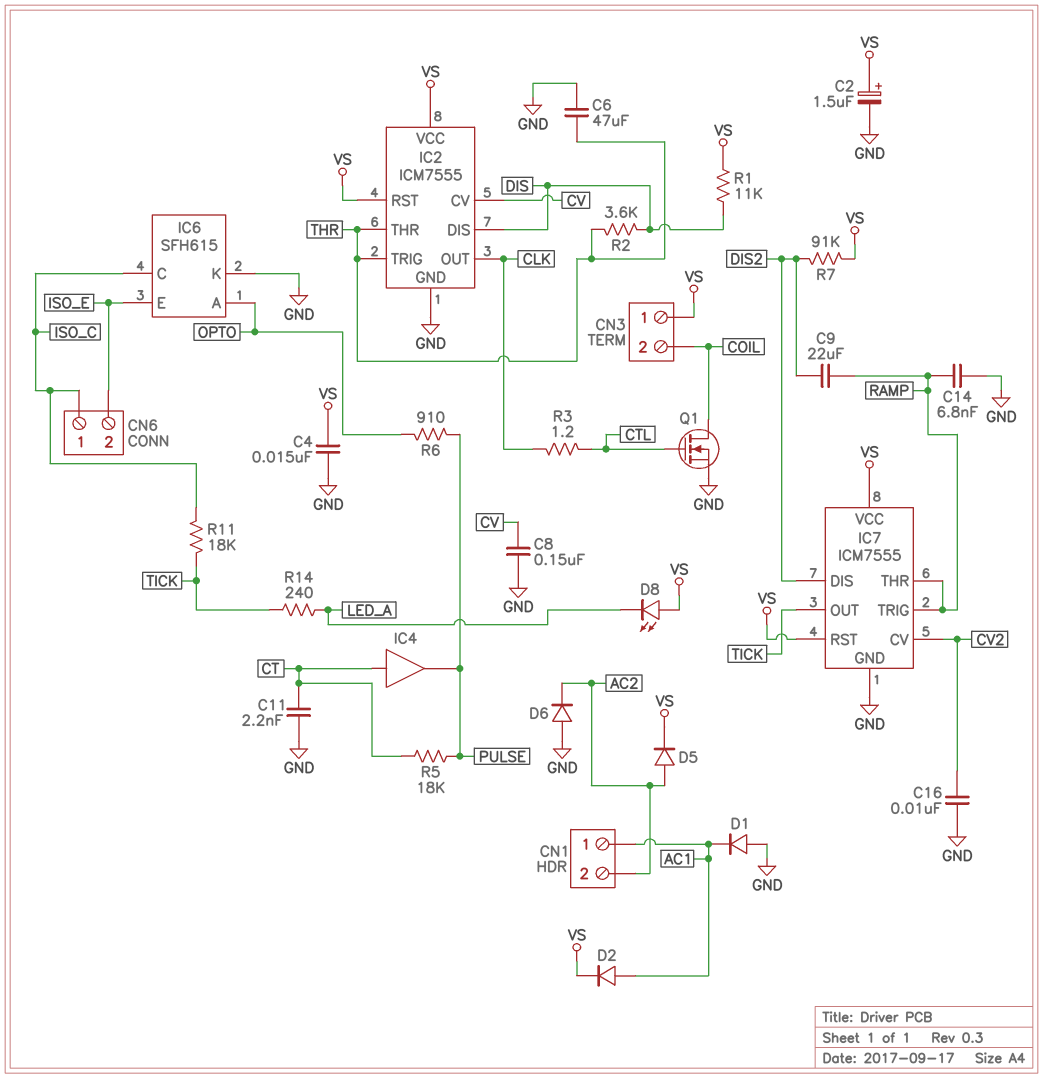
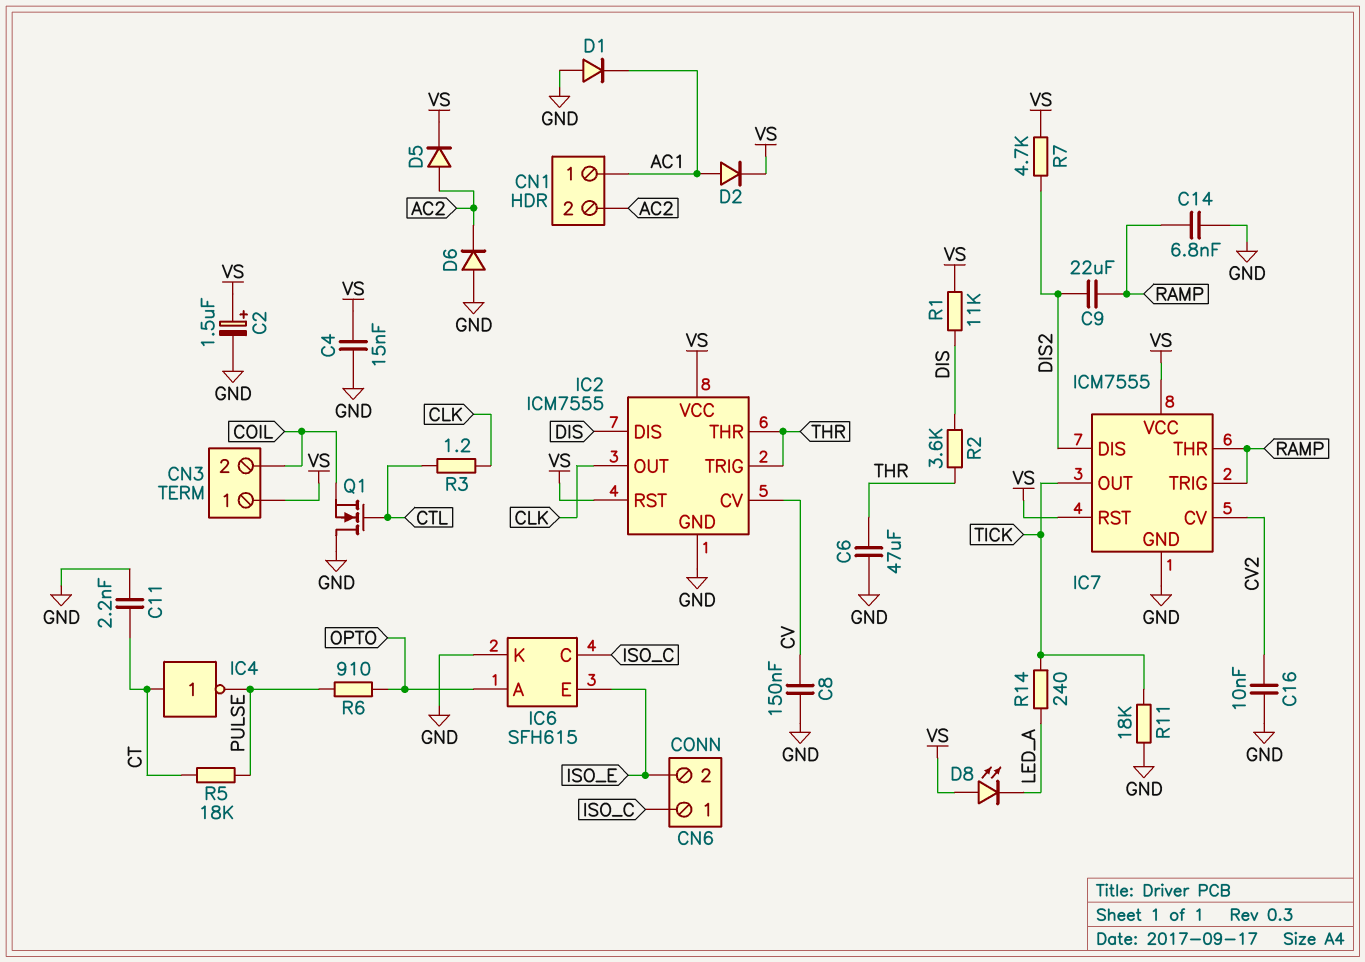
IC4: buffer (in CT, out PULSE) -> NOT (in CT, out PULSE)
Q1: NMOS (G CTL, D COIL, S GND) -> NMOS (G CTL, D GND, S COIL)
R7: 91k (DIS2, VS) -> 4.7k (DIS2, VS)
R11: 18k (ISO_C, TICK) -> 18k (GND, TICK)

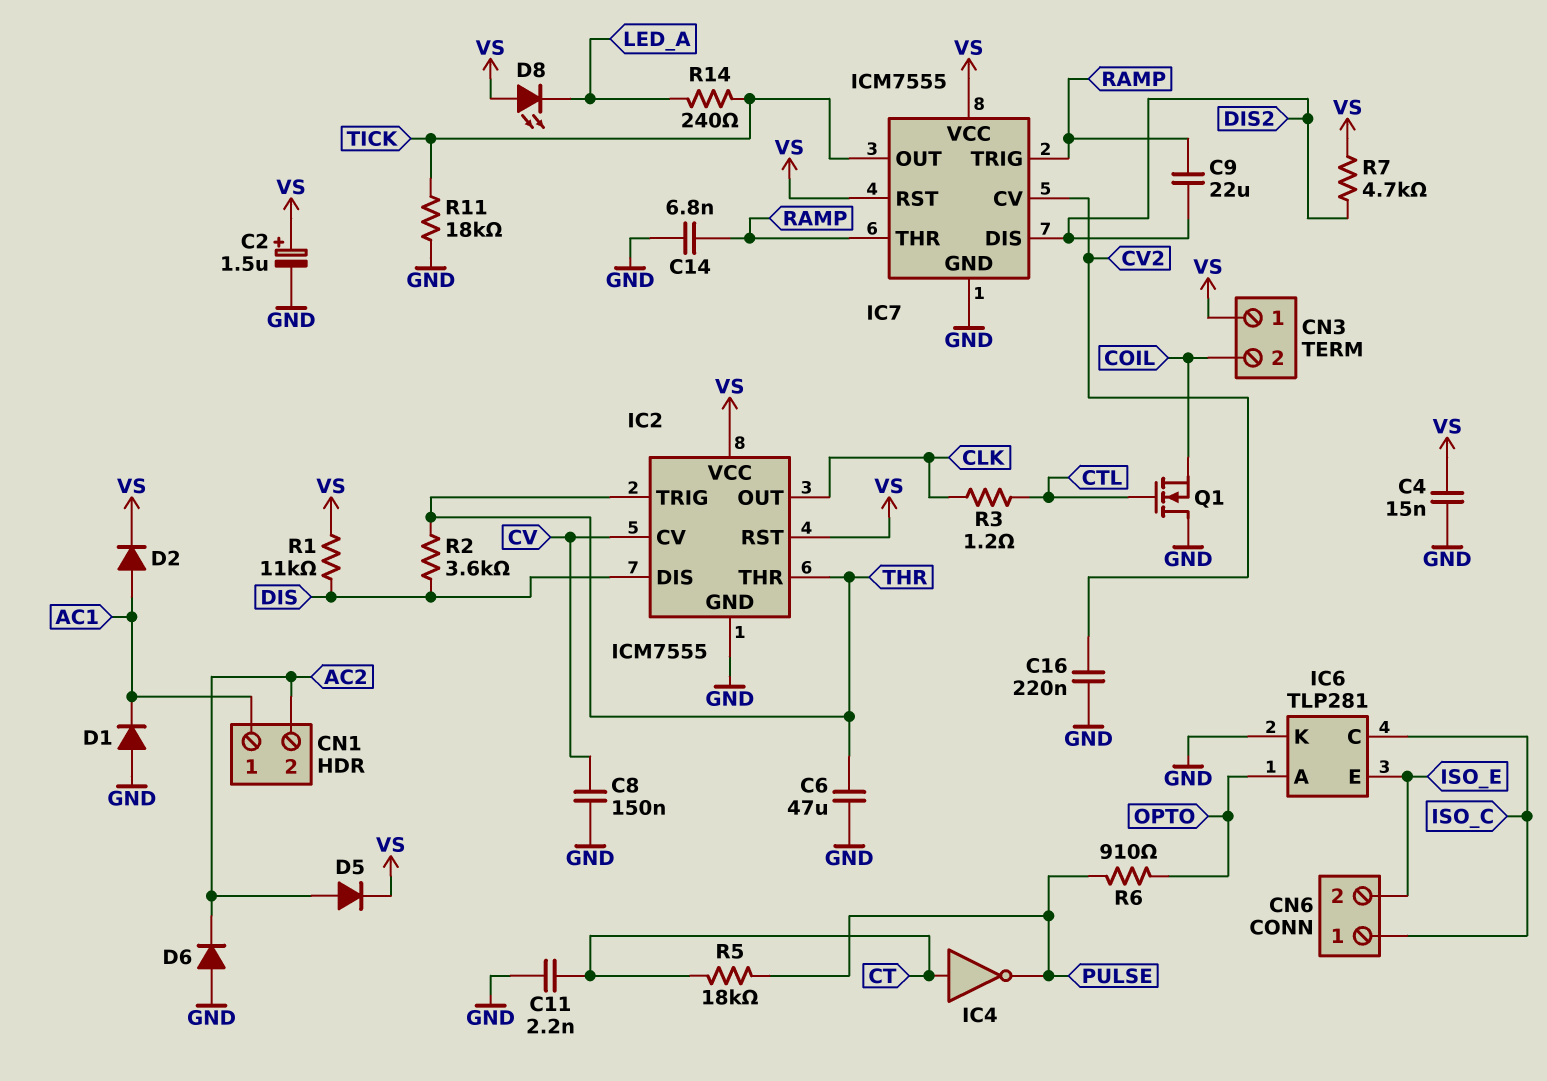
C16: 10nF (CV2, GND) -> 220nF (CV2, GND)
IC6: SFH615 -> TLP281

